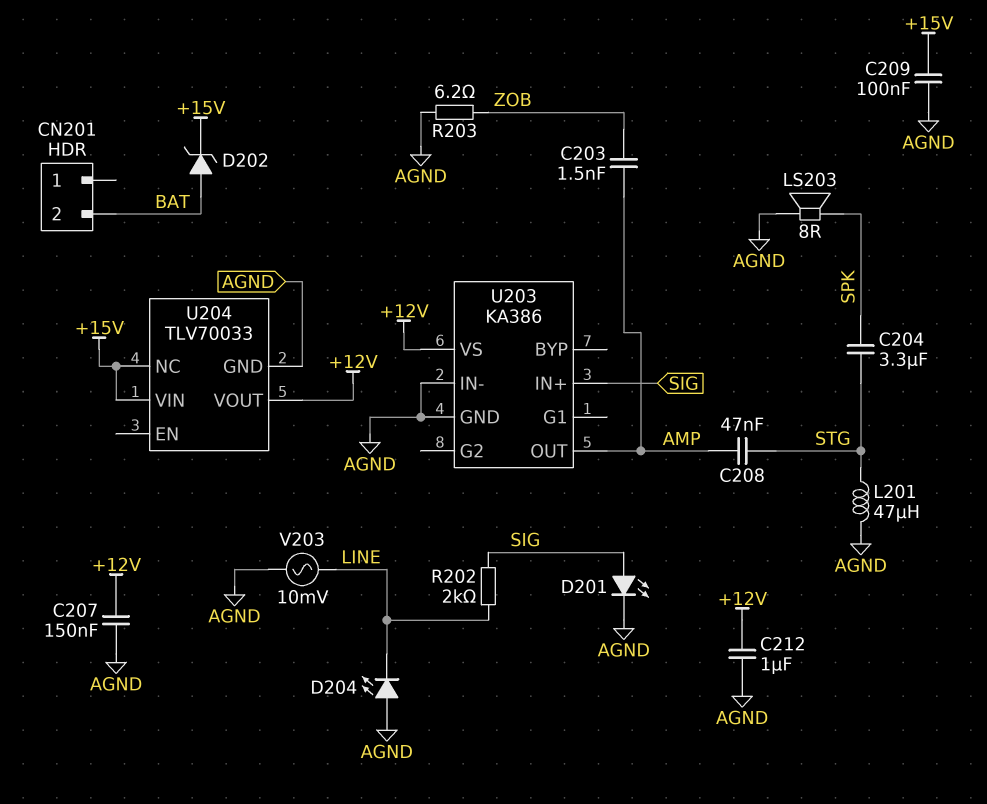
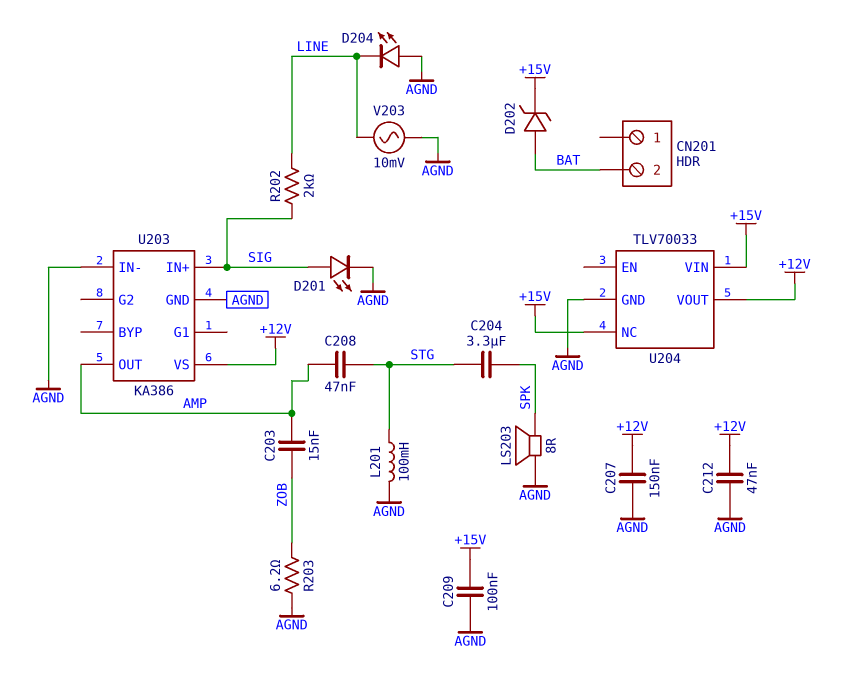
C203: 1.5nF (AMP, ZOB) -> 15nF (AMP, ZOB)
C212: 1uF (+12V, AGND) -> 47nF (+12V, AGND)
L201: 47uH (AGND, STG) -> 100mH (AGND, STG)

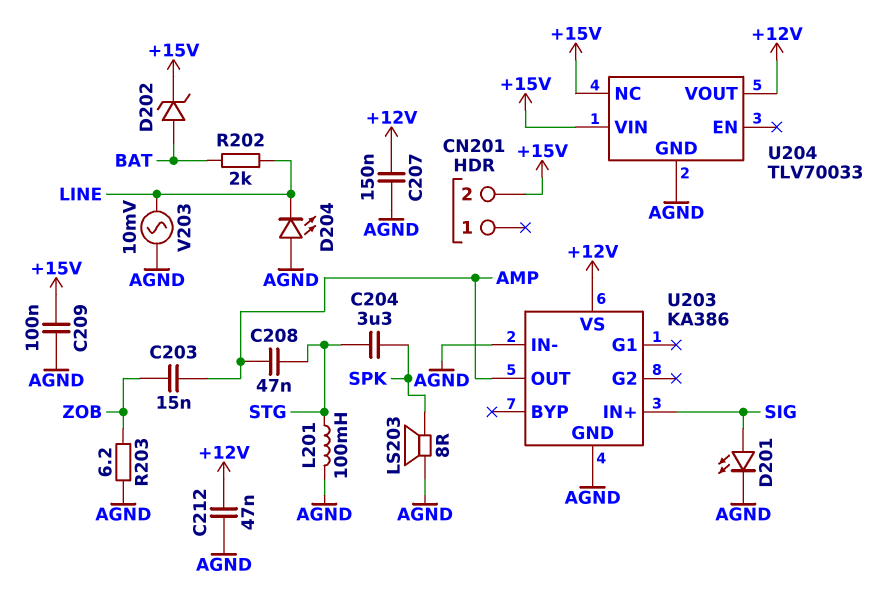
CN201 pin 2: BAT -> +15V
R202: 2k (LINE, SIG) -> 2k (BAT, LINE)

